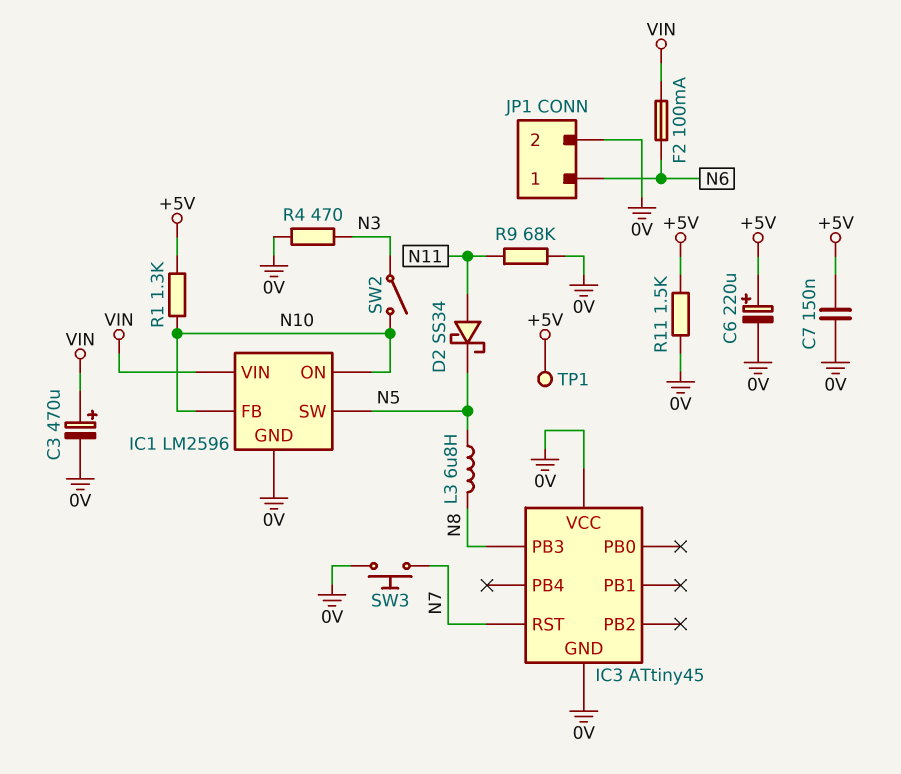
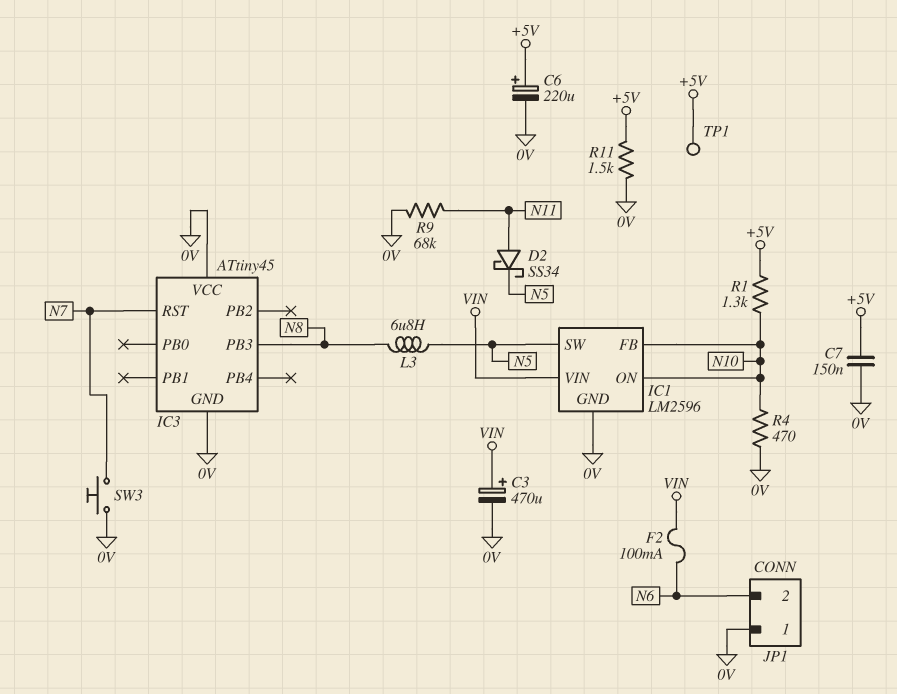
JP1 pin 1: N6 -> 0V
JP1 pin 2: 0V -> N6
R4: 470 (0V, N3) -> 470 (0V, N10)
SW2: switch (N3, N10) -> none

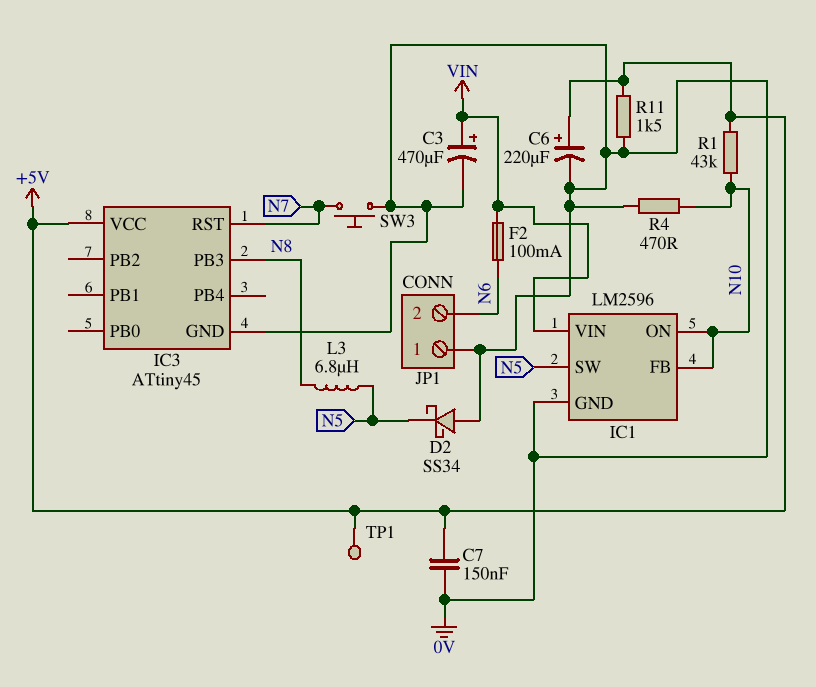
D2: schottky SS34 (A N11, K N5) -> schottky SS34 (A 0V, K N5)
IC3 pin VCC: 0V -> +5V
R1: 1.3k (+5V, N10) -> 43k (+5V, N10)
R9: 68k (0V, N11) -> none

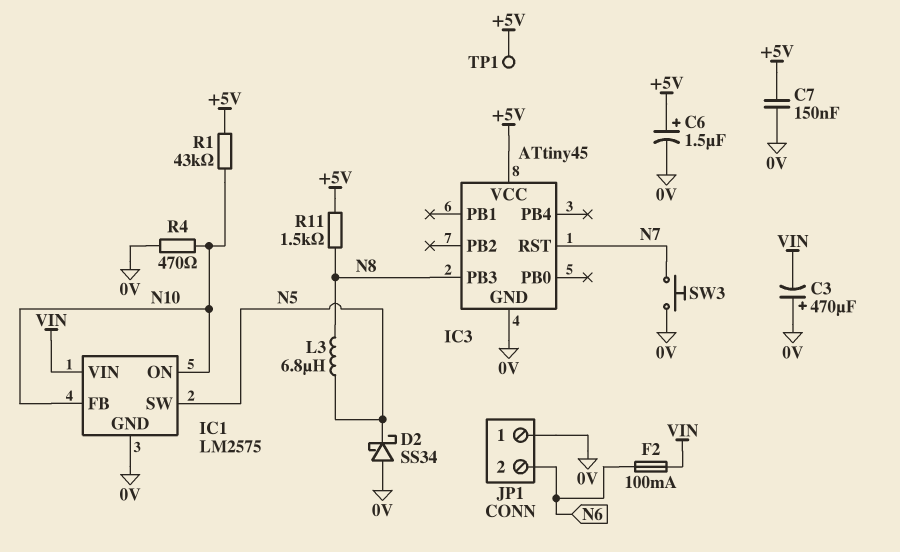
C3: 470uF (plus VIN, minus 0V) -> 470uF (plus 0V, minus VIN)
C6: 220uF (plus +5V, minus 0V) -> 1.5uF (plus +5V, minus 0V)
IC1: LM2596 -> LM2575
R11: 1.5k (+5V, 0V) -> 1.5k (+5V, N8)

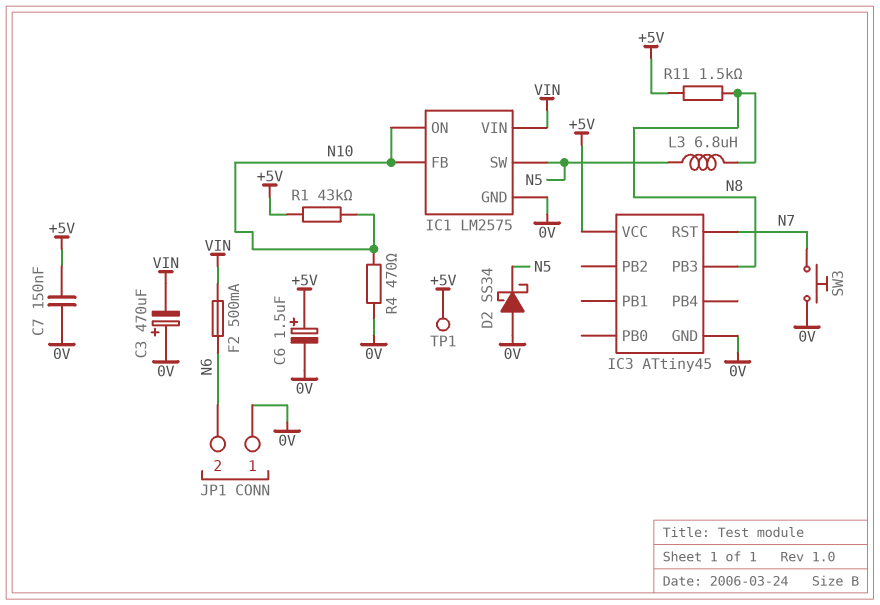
F2: 100mA (N6, VIN) -> 500mA (N6, VIN)

